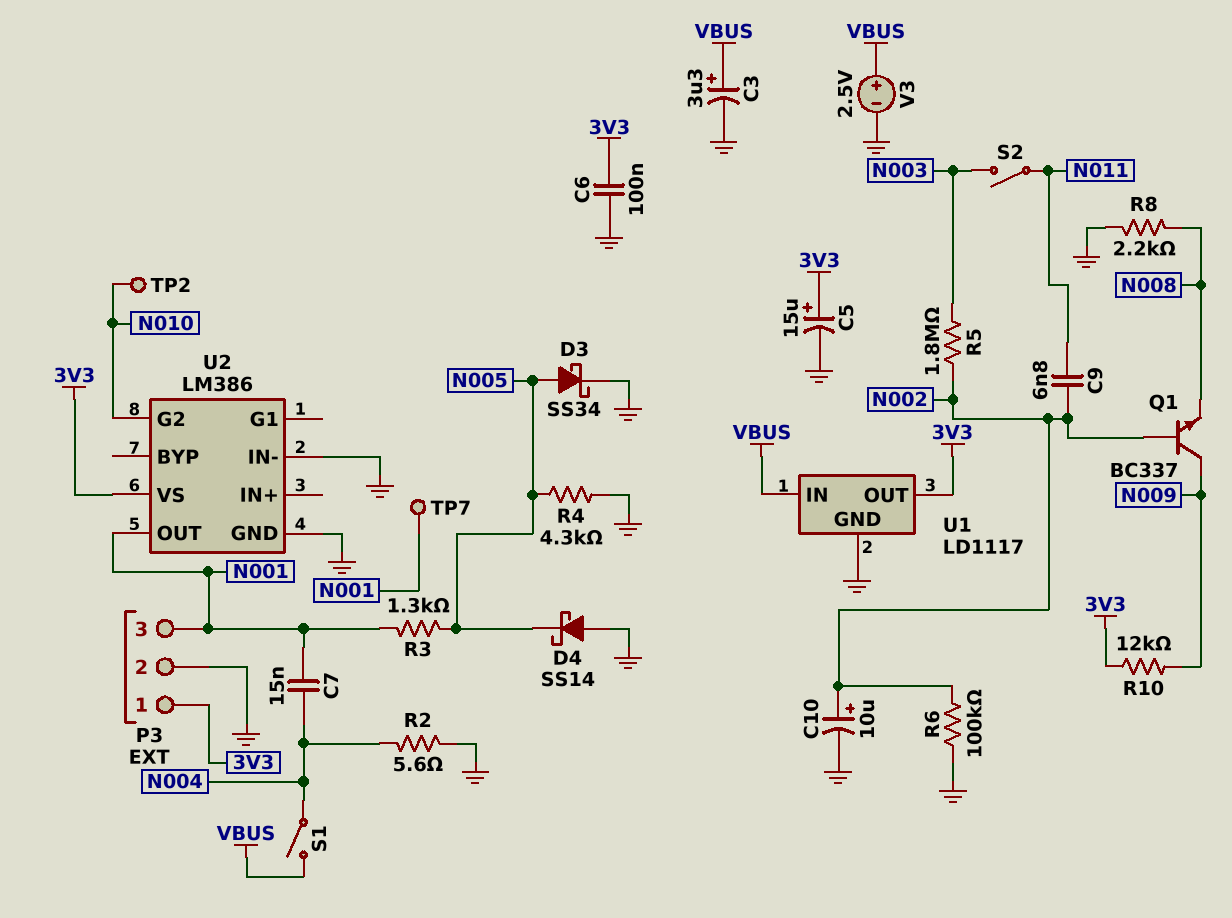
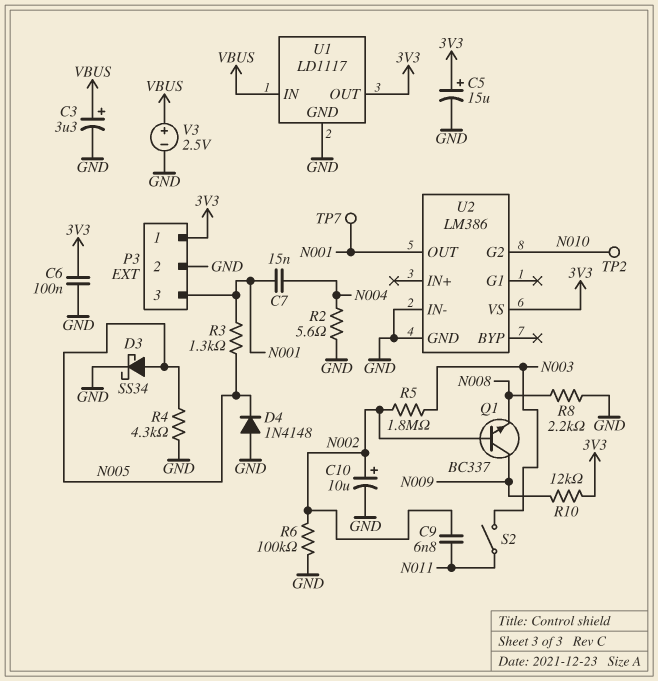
D4: schottky SS14 (A GND, K N005) -> diode 1N4148 (A GND, K N005)
S1: switch (N004, VBUS) -> none

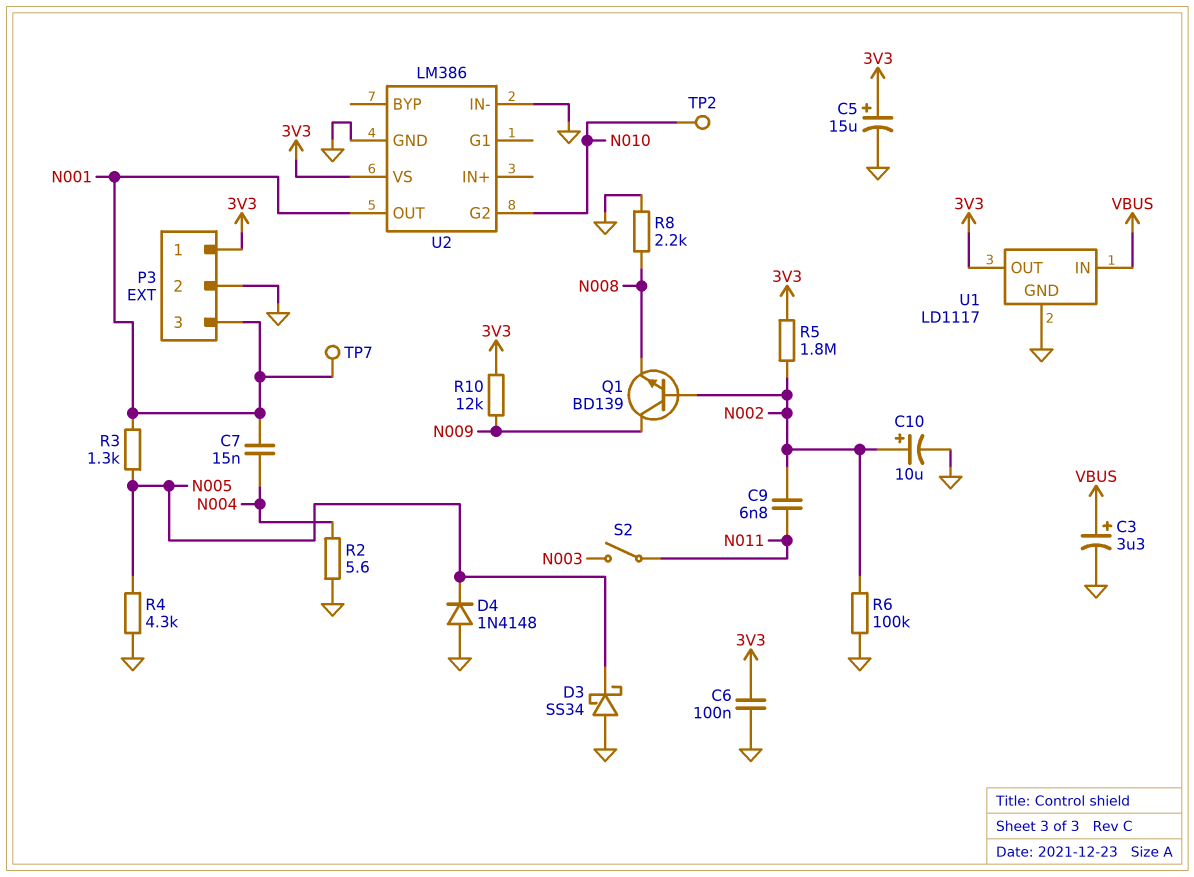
D3: schottky SS34 (A N005, K GND) -> schottky SS34 (A GND, K N005)
Q1: NPN BC337 (B N002, C N009, E N008) -> NPN BD139 (B N002, C N009, E N008)
R5: 1.8M (N002, N003) -> 1.8M (3V3, N002)
V3: 2.5V (plus VBUS, minus GND) -> none

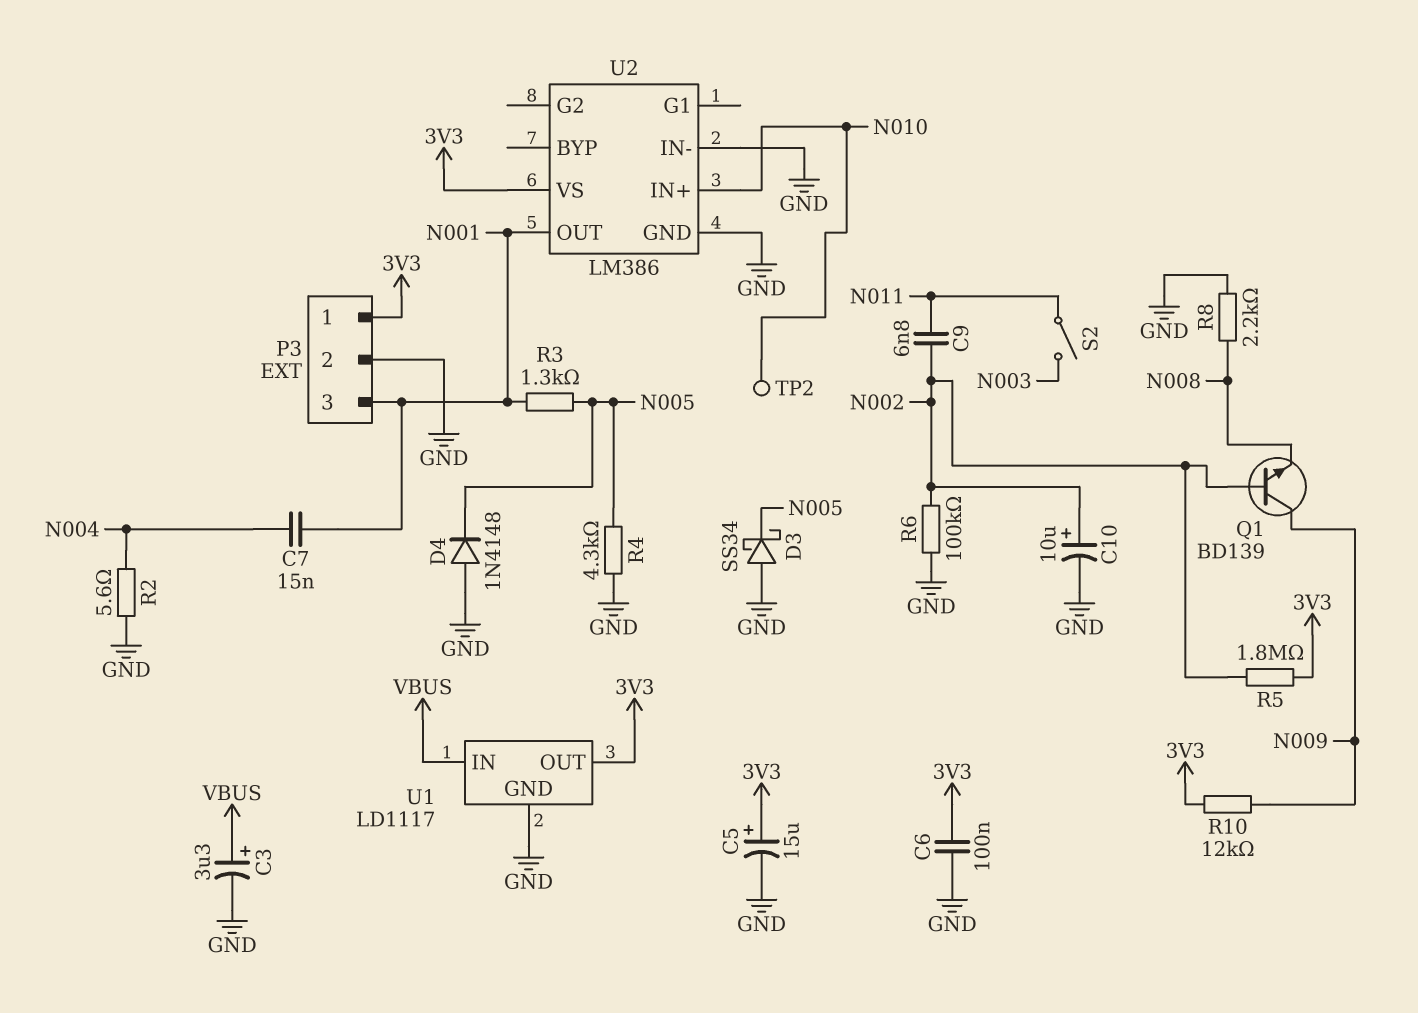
TP7: test point (N001) -> none
U2 pin G2: N010 -> none
U2 pin IN+: none -> N010

